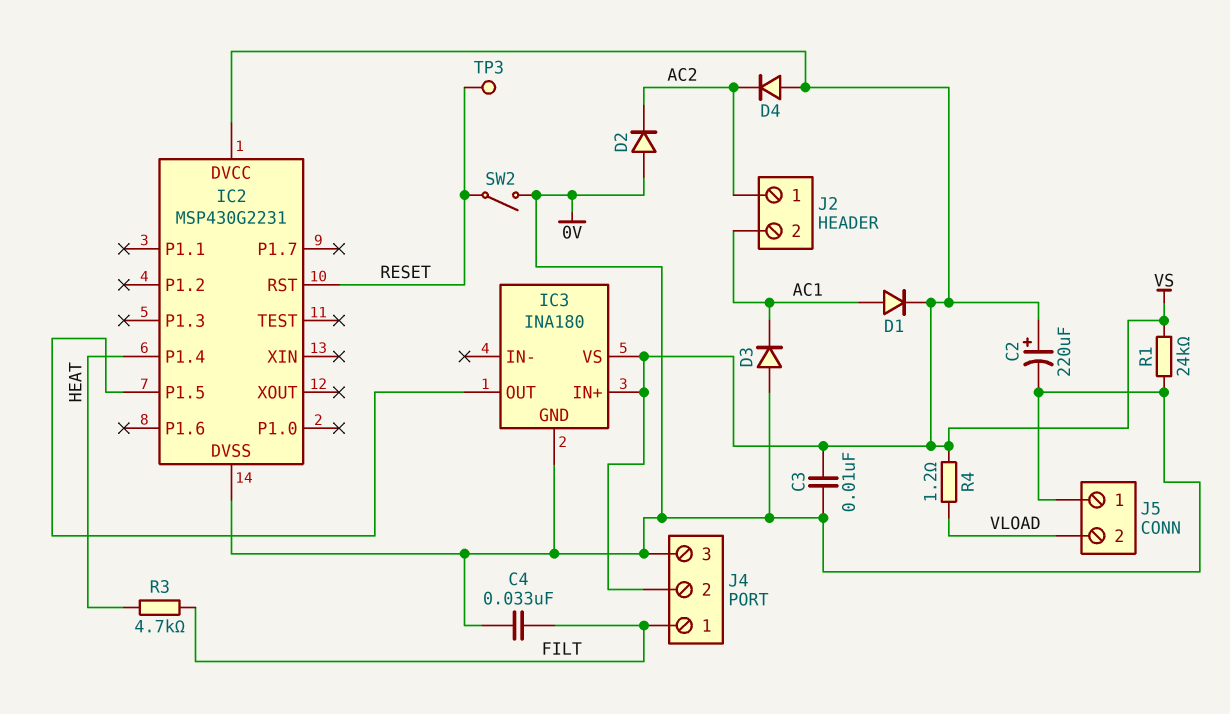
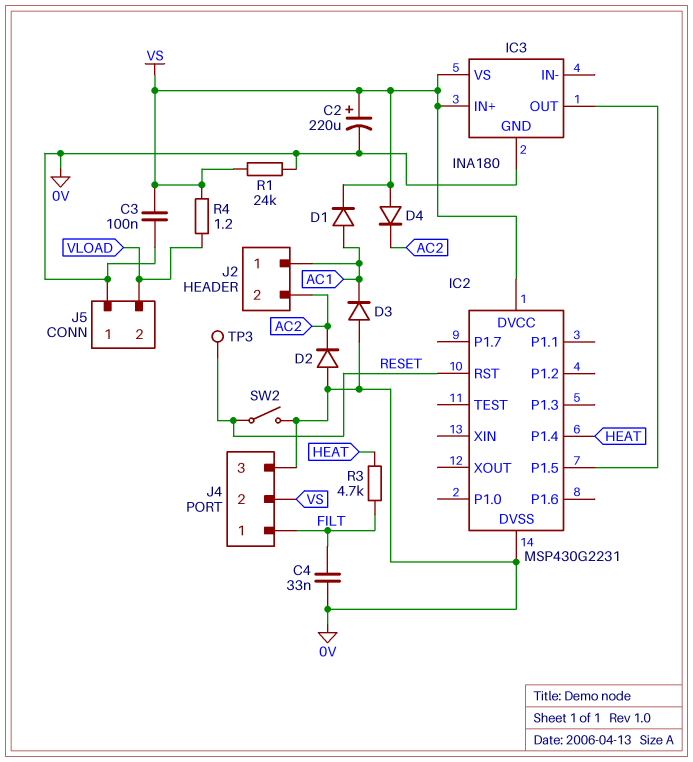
C3: 10nF (0V, VS) -> 100nF (0V, VS)
J2 pin 1: AC2 -> AC1
J2 pin 2: AC1 -> AC2

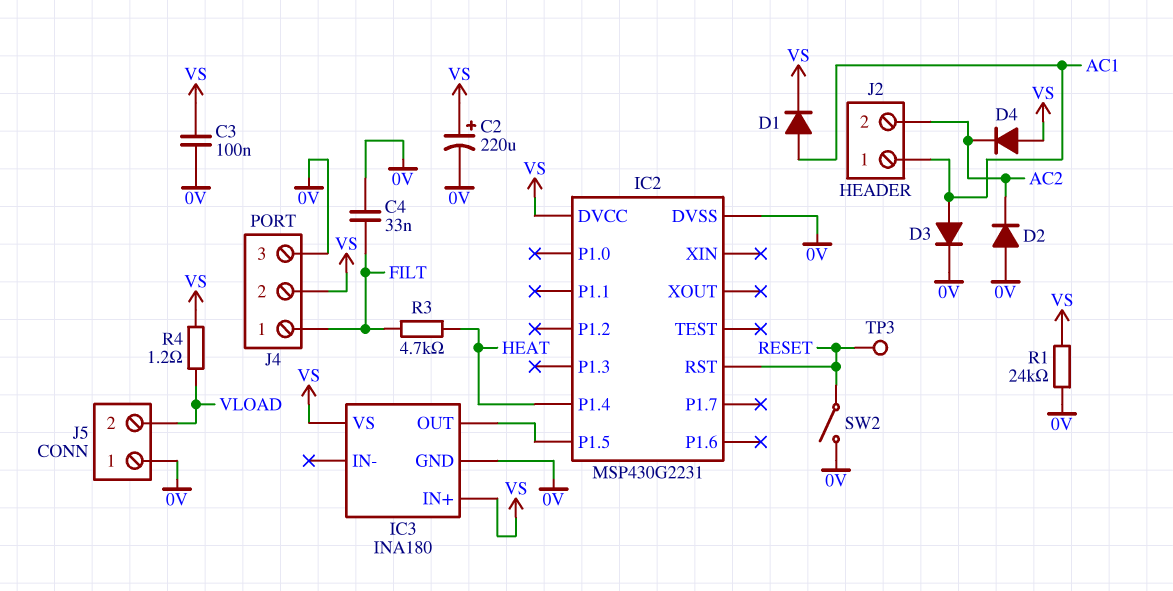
D3: diode (A 0V, K AC1) -> diode (A AC1, K 0V)

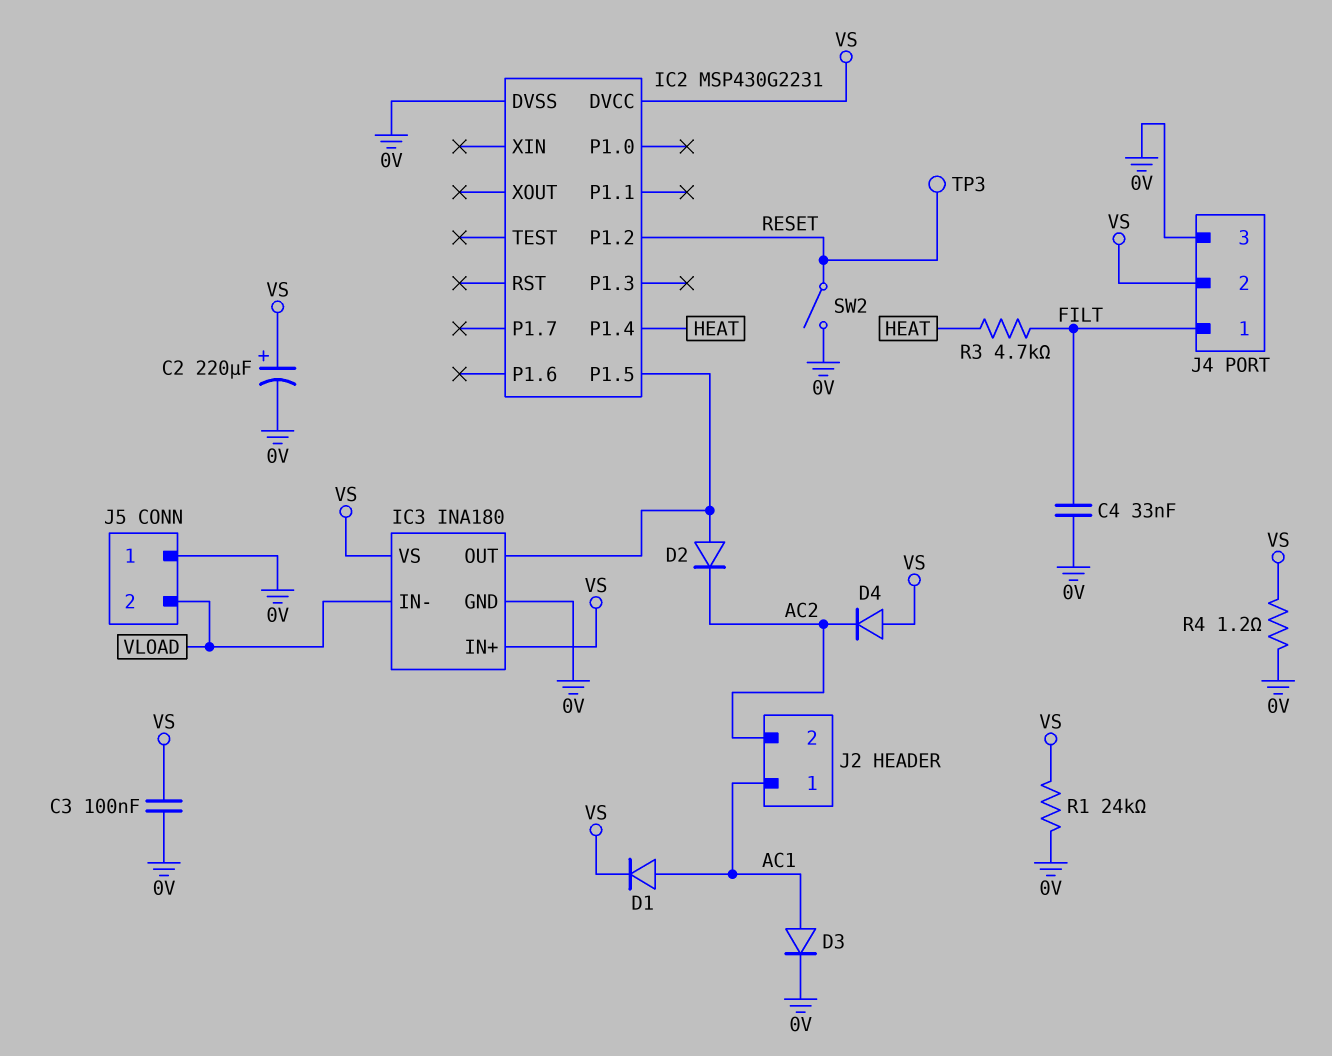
D2: diode (A 0V, K AC2) -> diode (A IC2/P1.5, K AC2)
IC2 pin P1.2: none -> RESET
IC2 pin RST: RESET -> none
IC3 pin IN-: none -> VLOAD
R4: 1.2 (VLOAD, VS) -> 1.2 (0V, VS)

